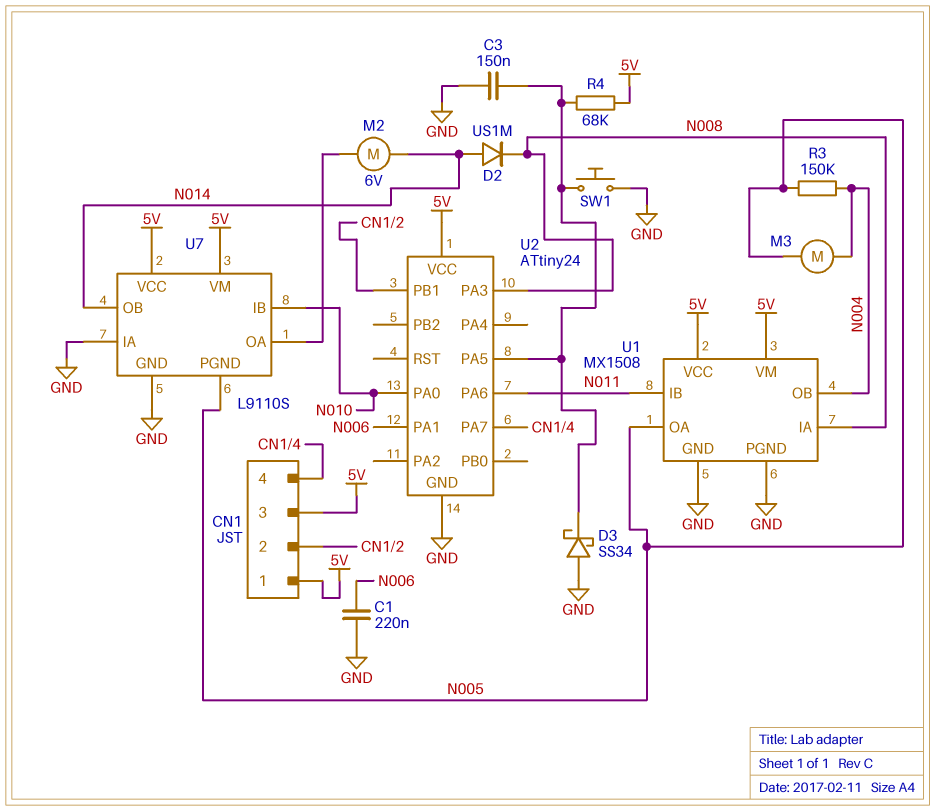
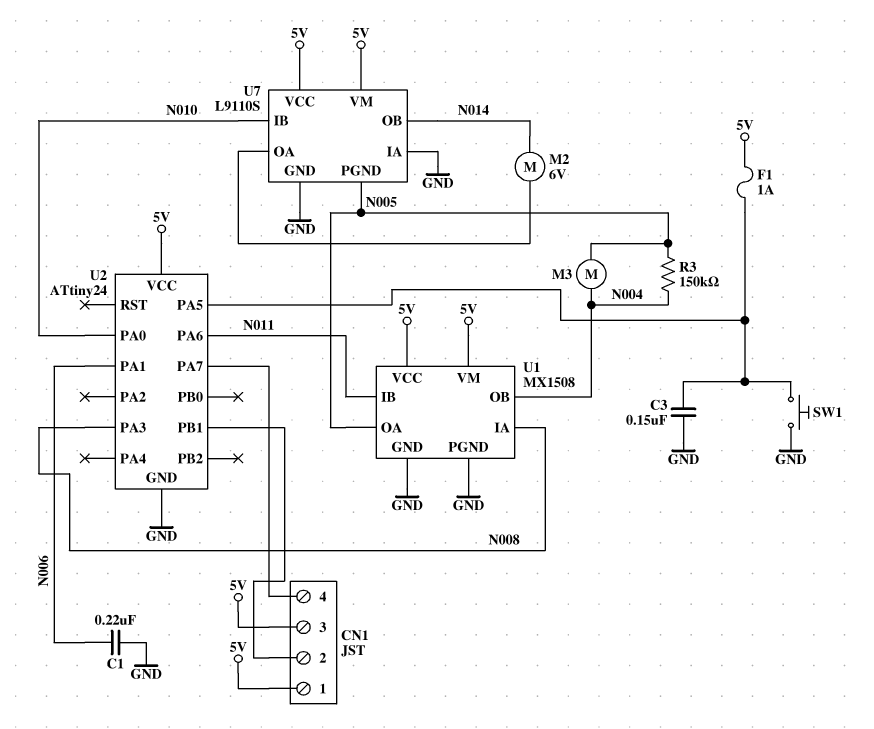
D2: diode US1M (A N014, K N008) -> none
D3: schottky SS34 (A GND, K U2/PA5) -> none
F1: none -> 1A (5V, U2/PA5)
R4: 68k (5V, U2/PA5) -> none

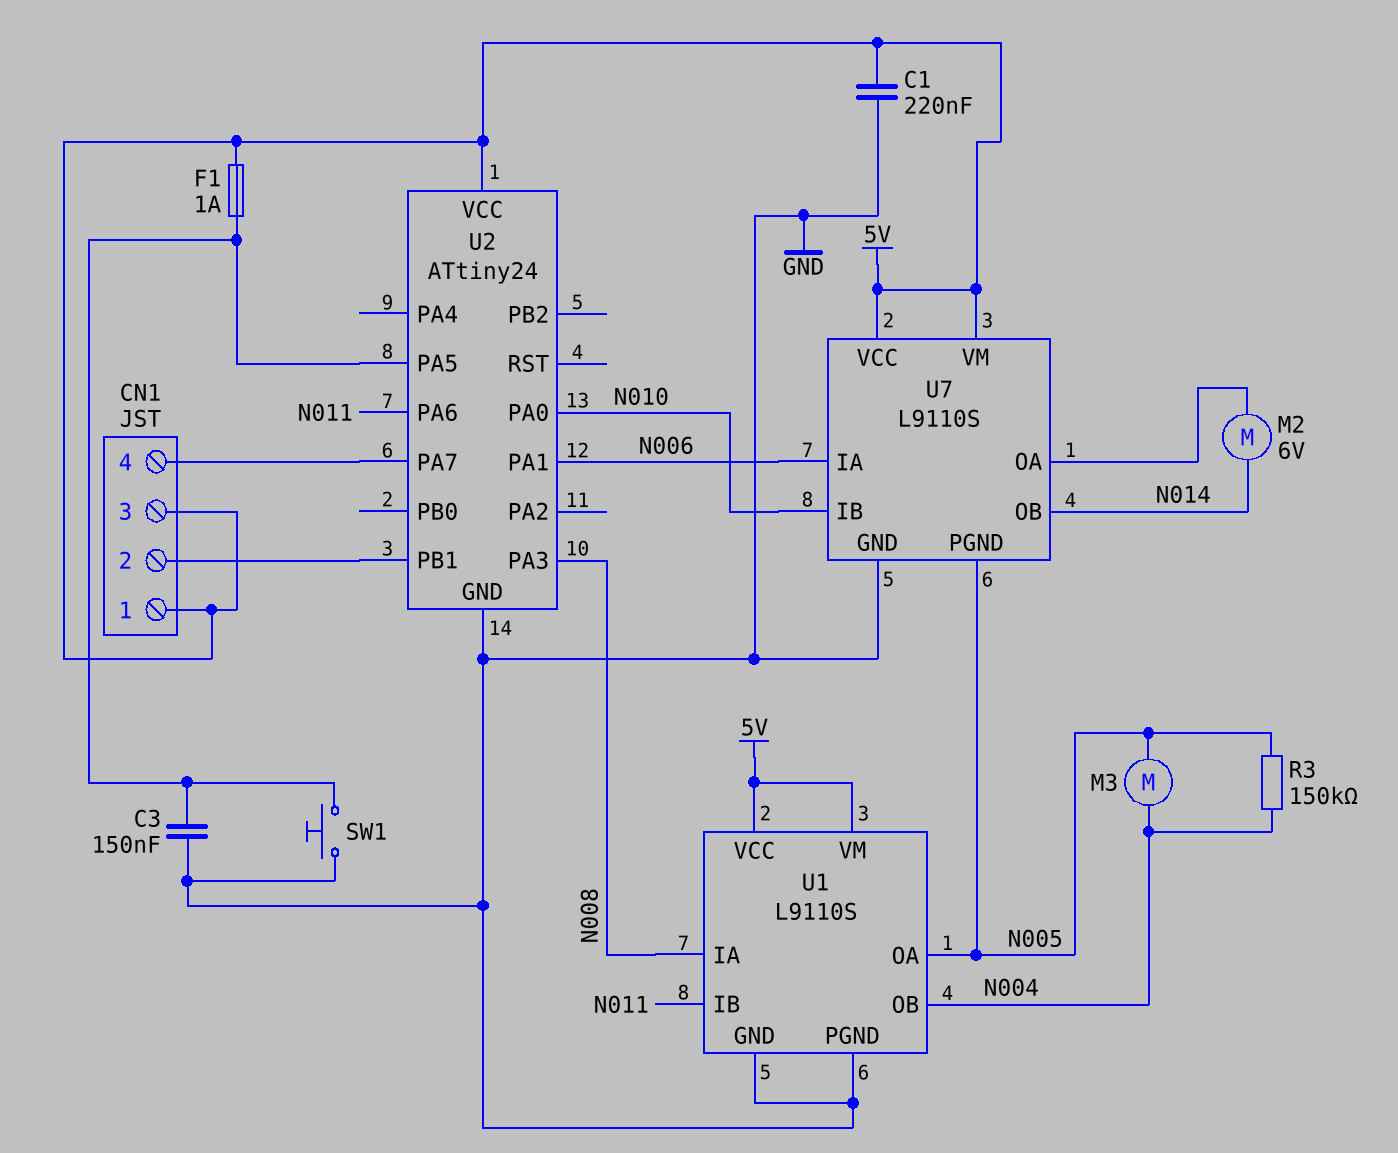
C1: 220nF (GND, N006) -> 220nF (5V, GND)
U1: MX1508 -> L9110S
U7 pin IA: GND -> N006

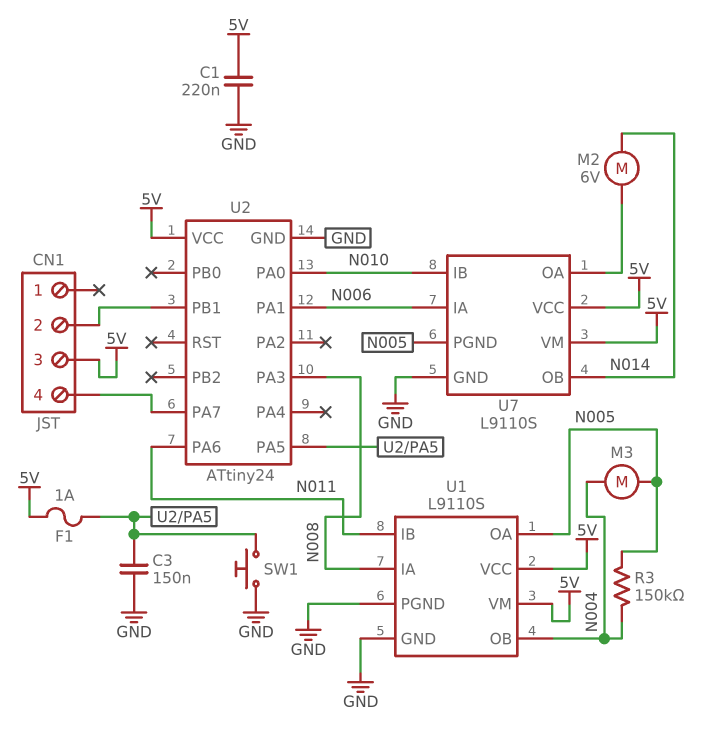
CN1 pin 1: 5V -> none

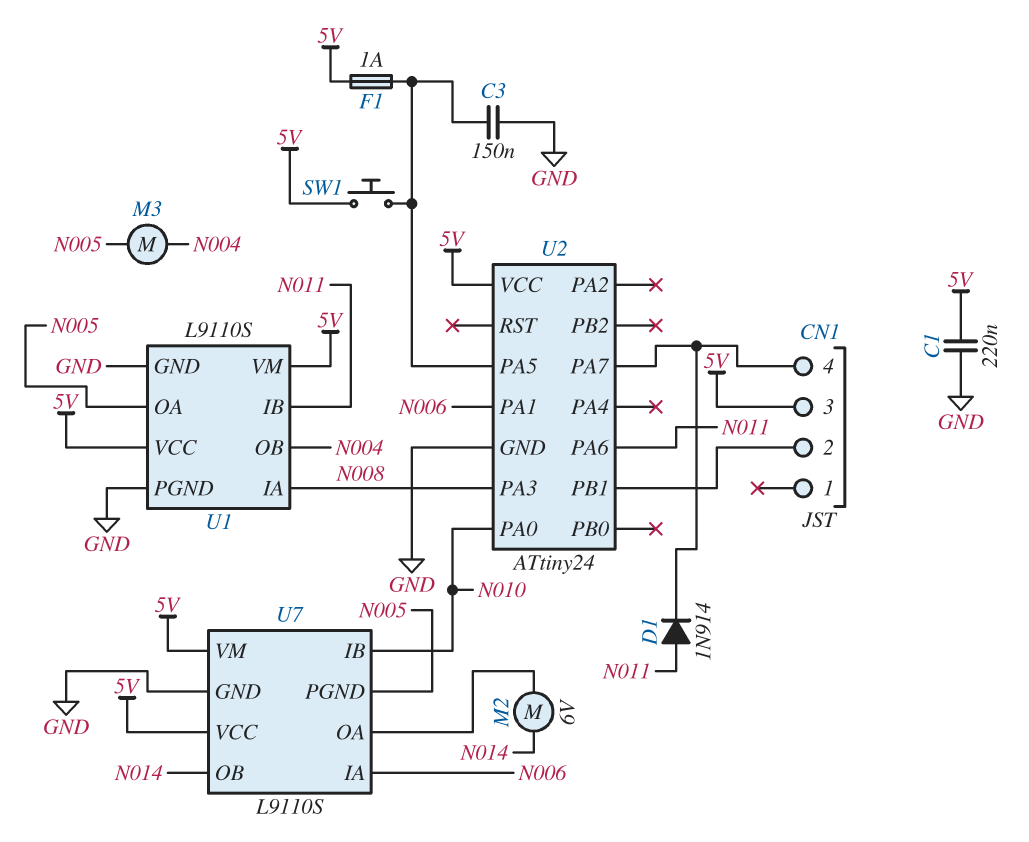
D1: none -> diode 1N914 (A N011, K CN1/4)
R3: 150k (N004, N005) -> none
SW1: button (GND, U2/PA5) -> button (5V, U2/PA5)

